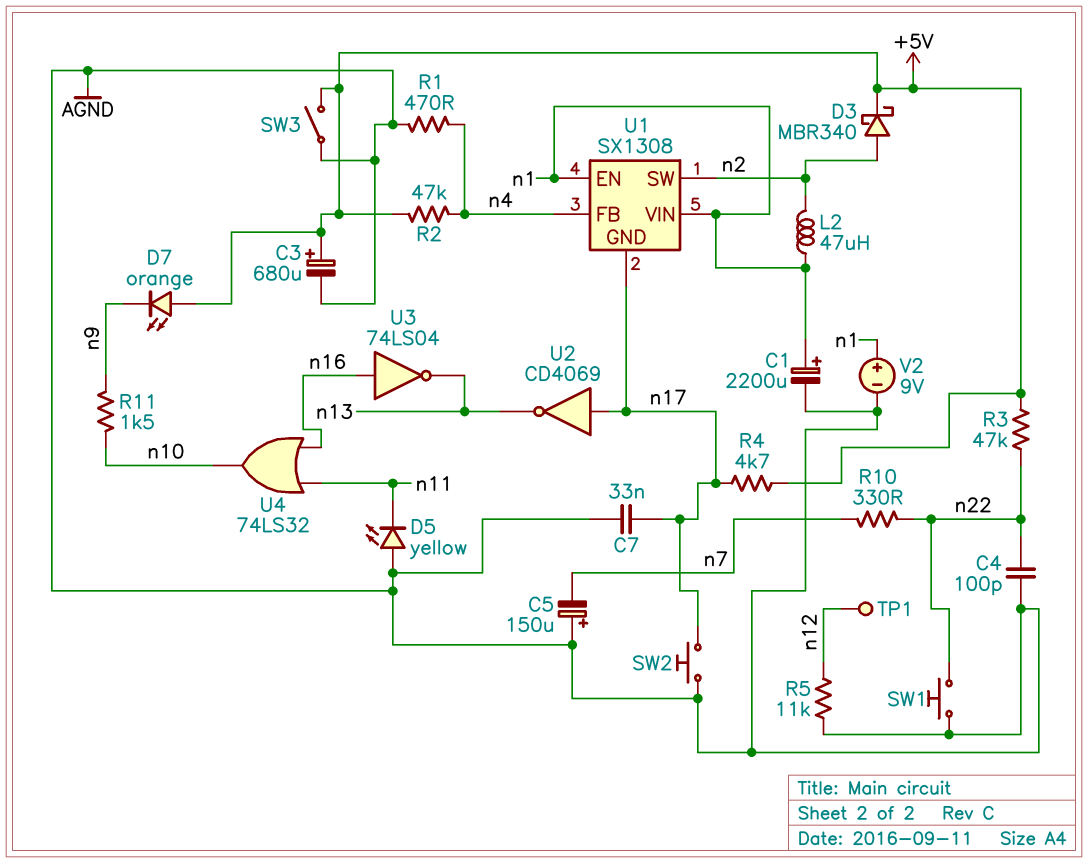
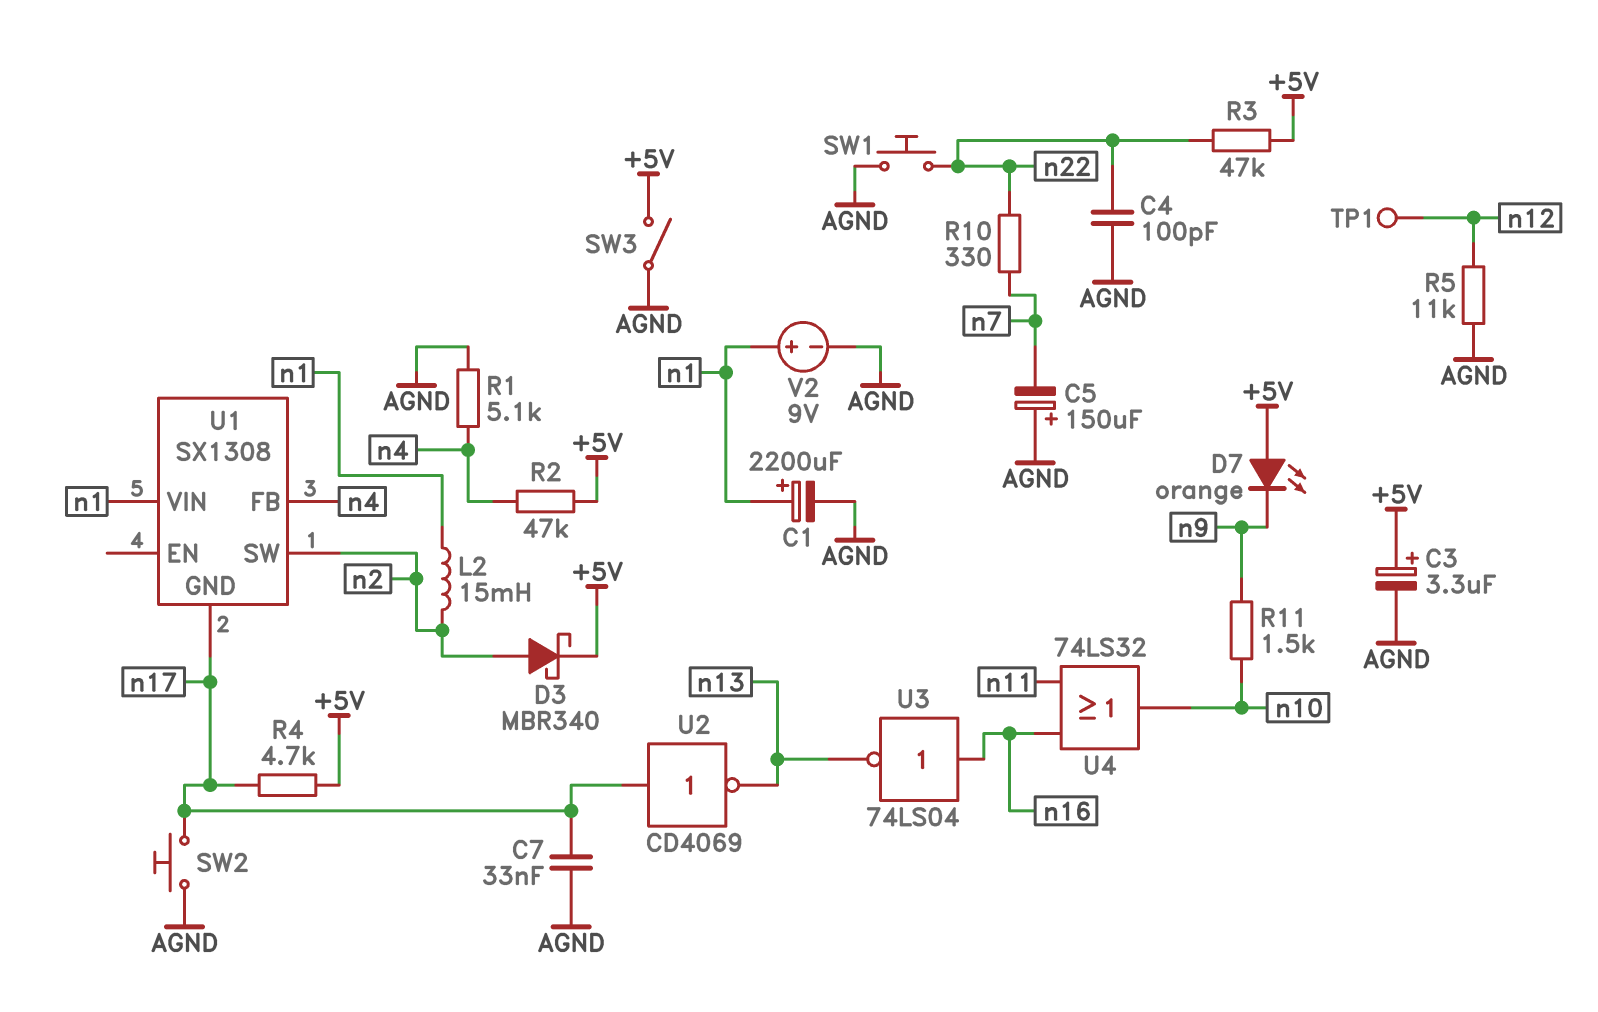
C3: 680uF (plus +5V, minus AGND) -> 3.3uF (plus +5V, minus AGND)
D5: LED yellow (A AGND, K n11) -> none
L2: 47uH (n1, n2) -> 15mH (n1, n2)
R1: 470 (AGND, n4) -> 5.1k (AGND, n4)
U1 pin EN: n1 -> none

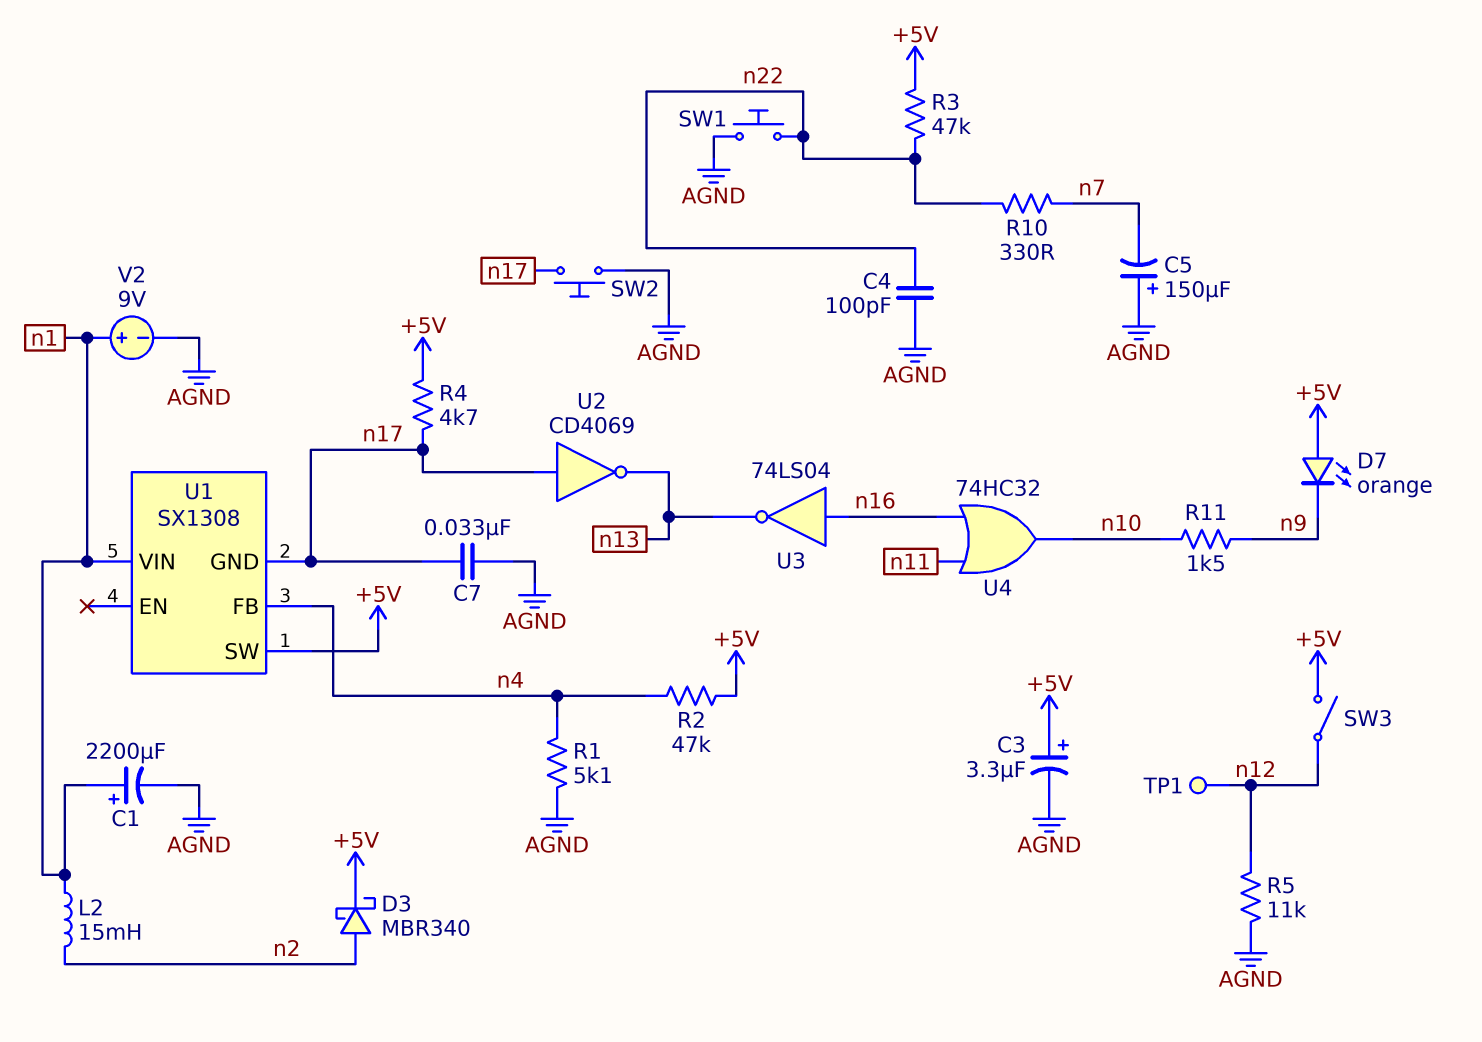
SW3: switch (+5V, AGND) -> switch (+5V, n12)
U1 pin SW: n2 -> +5V
U4: OR 74LS32 (in n11, in n16, out n10) -> OR 74HC32 (in n11, in n16, out n10)

